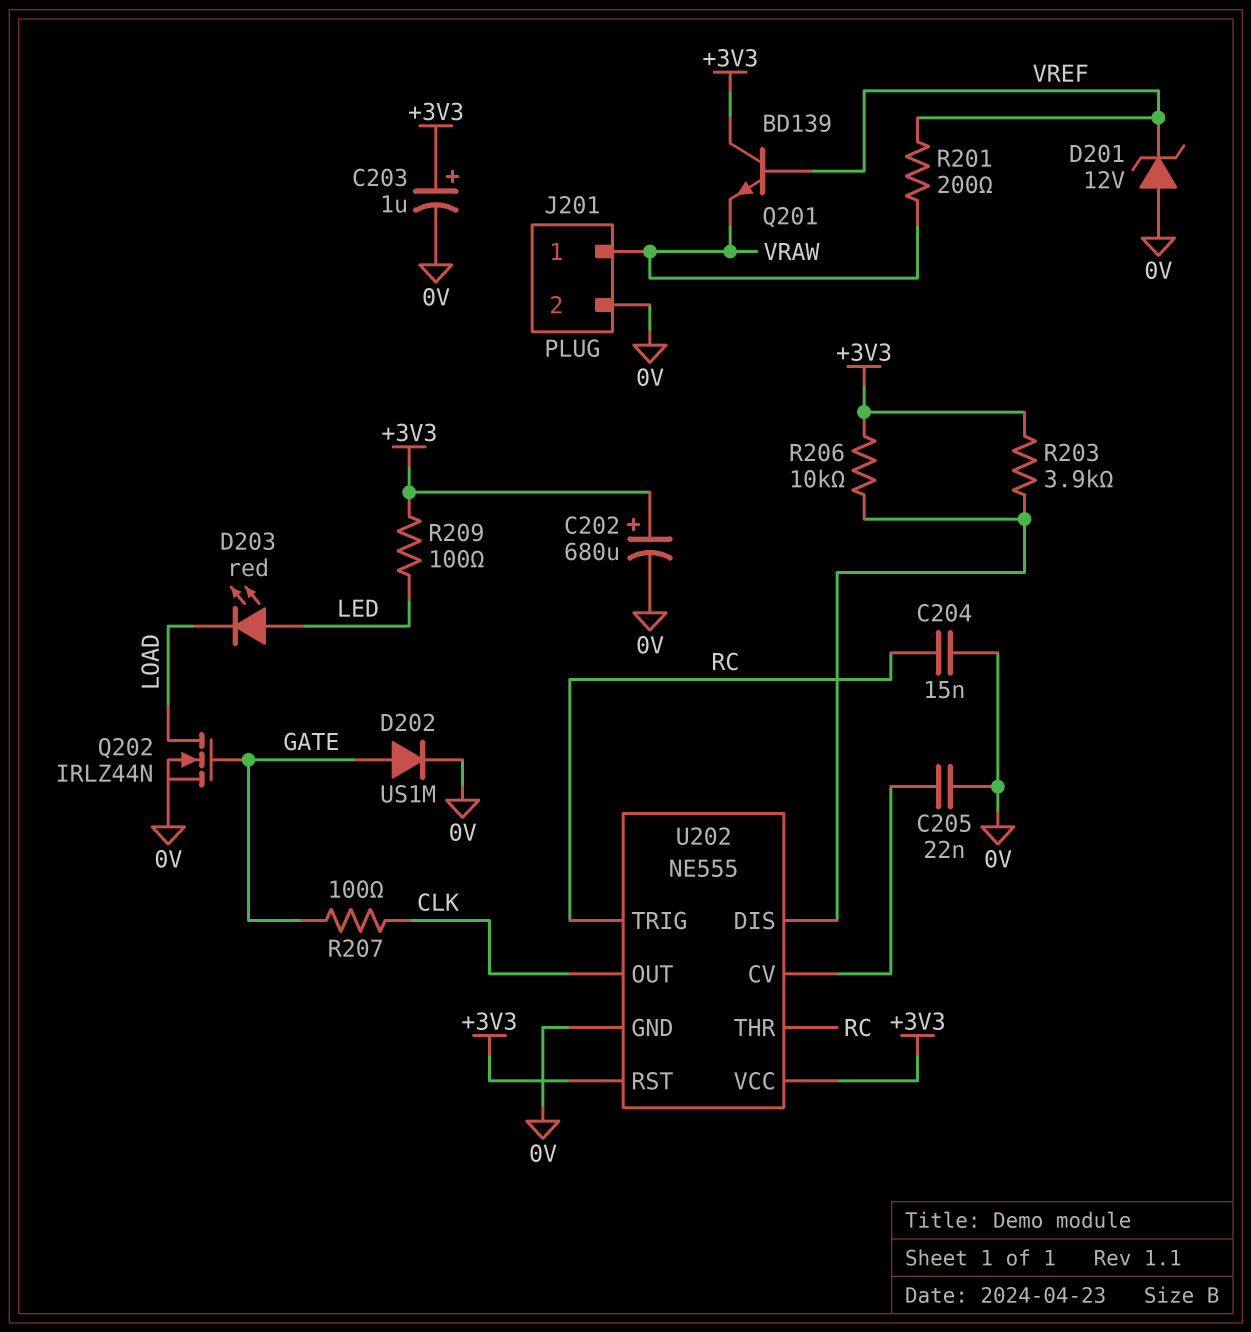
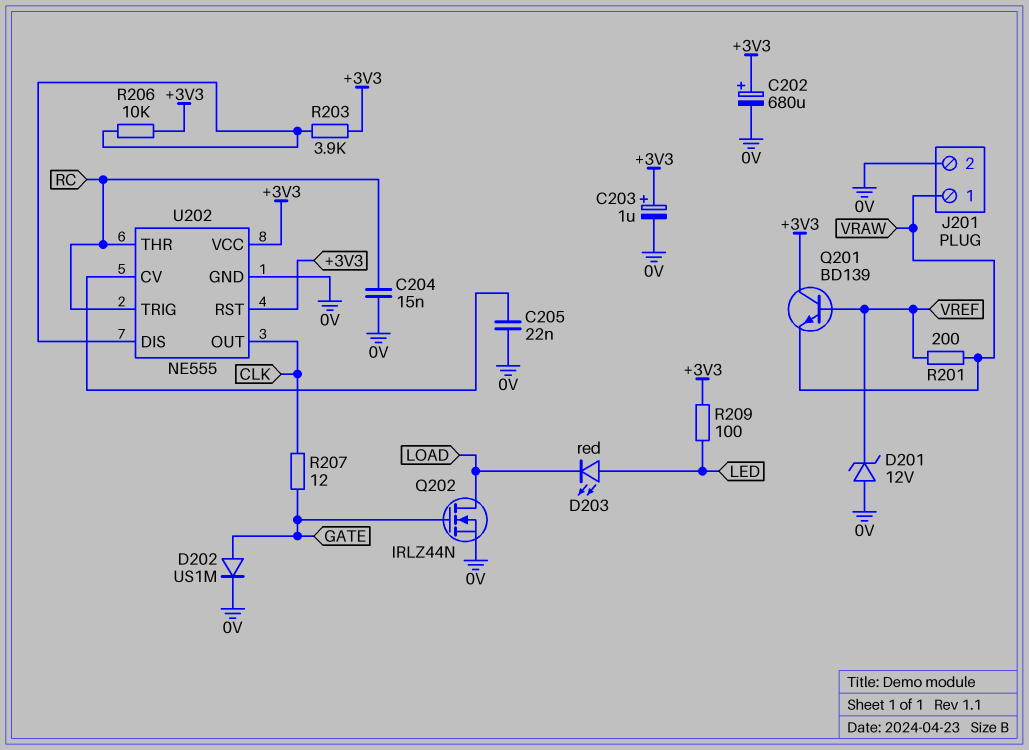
R207: 100 (CLK, GATE) -> 12 (CLK, GATE)

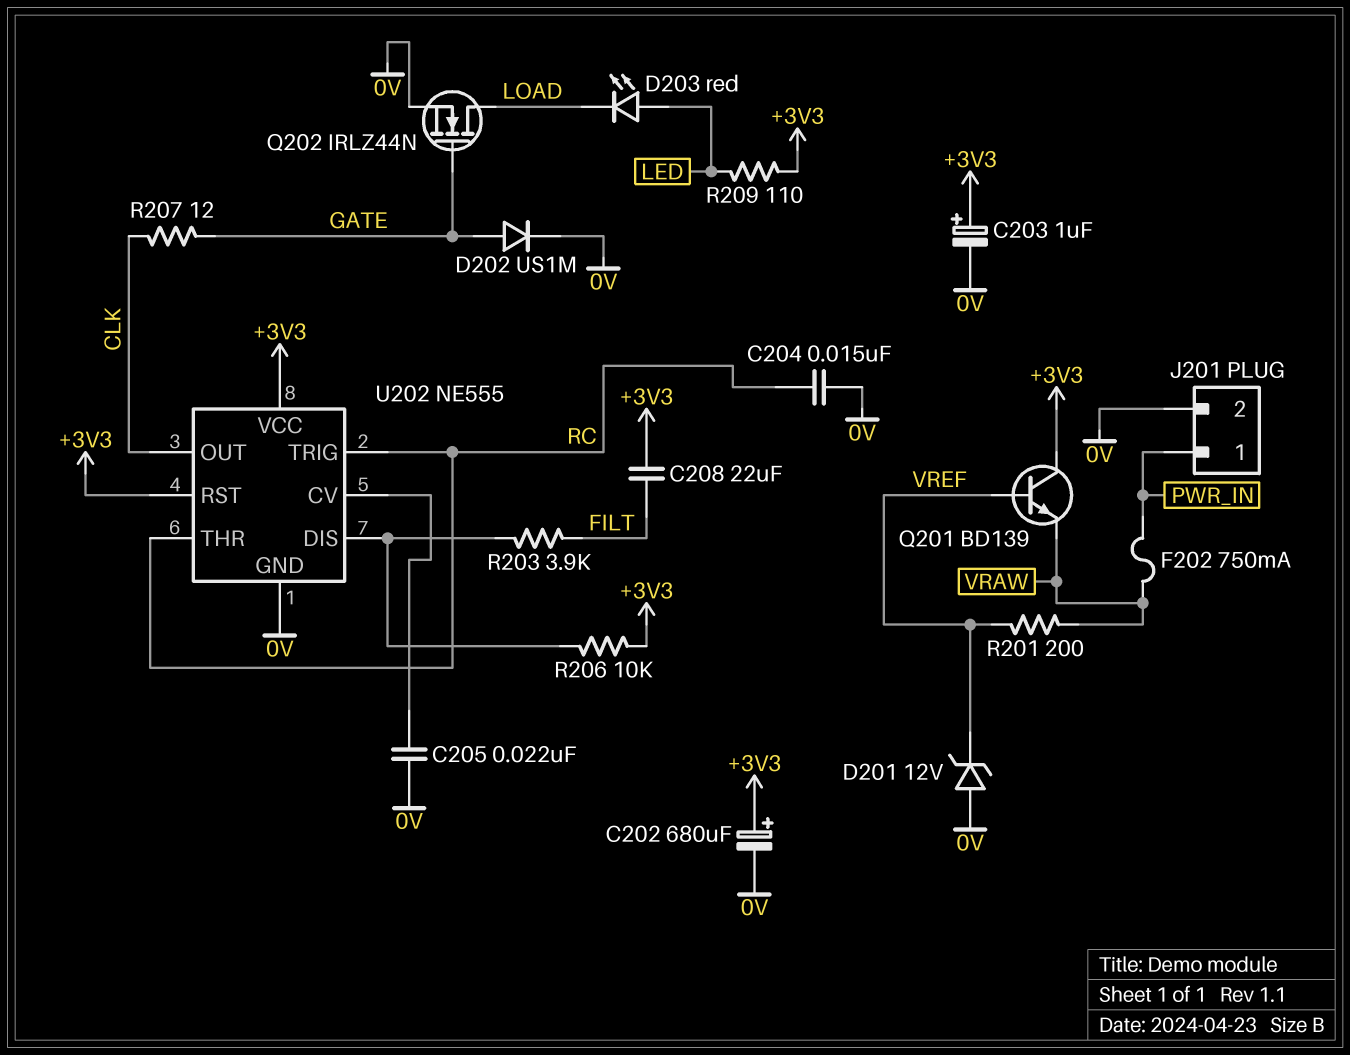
C208: none -> 22uF (+3V3, FILT)
F202: none -> 750mA (PWR_IN, VRAW)
J201 pin 1: VRAW -> PWR_IN
R203: 3.9k (+3V3, U202/DIS) -> 3.9k (FILT, U202/DIS)
R209: 100 (+3V3, LED) -> 110 (+3V3, LED)

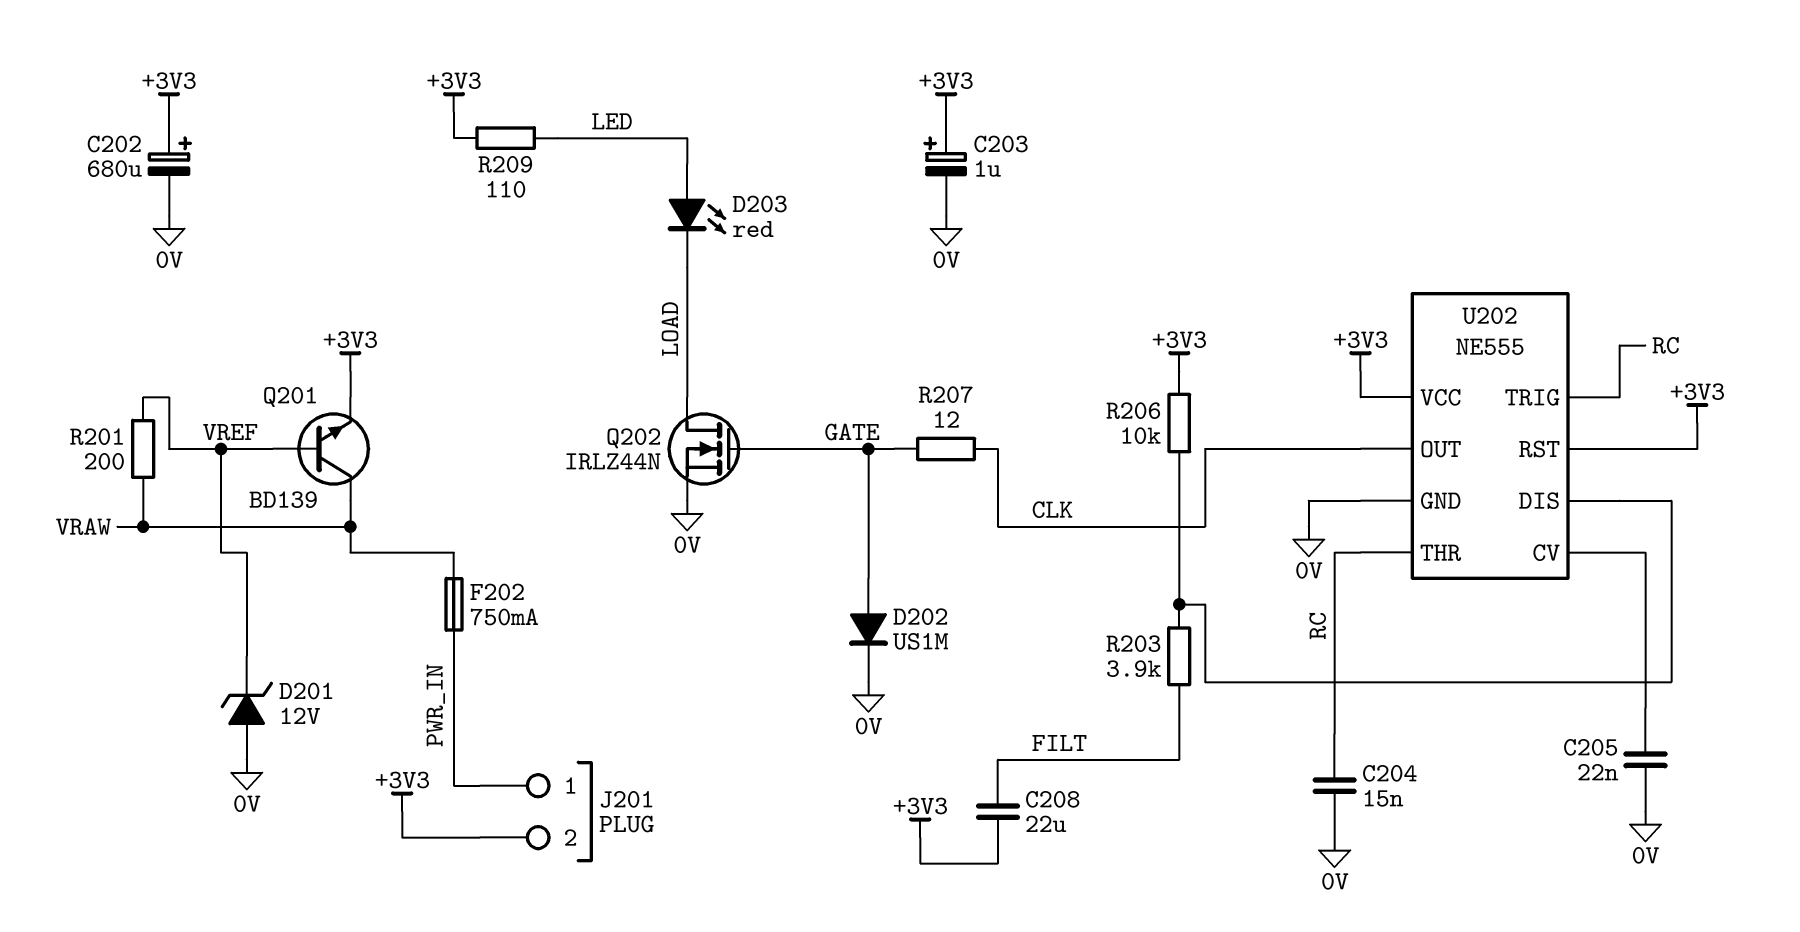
J201 pin 2: 0V -> +3V3
Q201: NPN BD139 (B VREF, C +3V3, E VRAW) -> NPN BD139 (B VREF, C VRAW, E +3V3)

